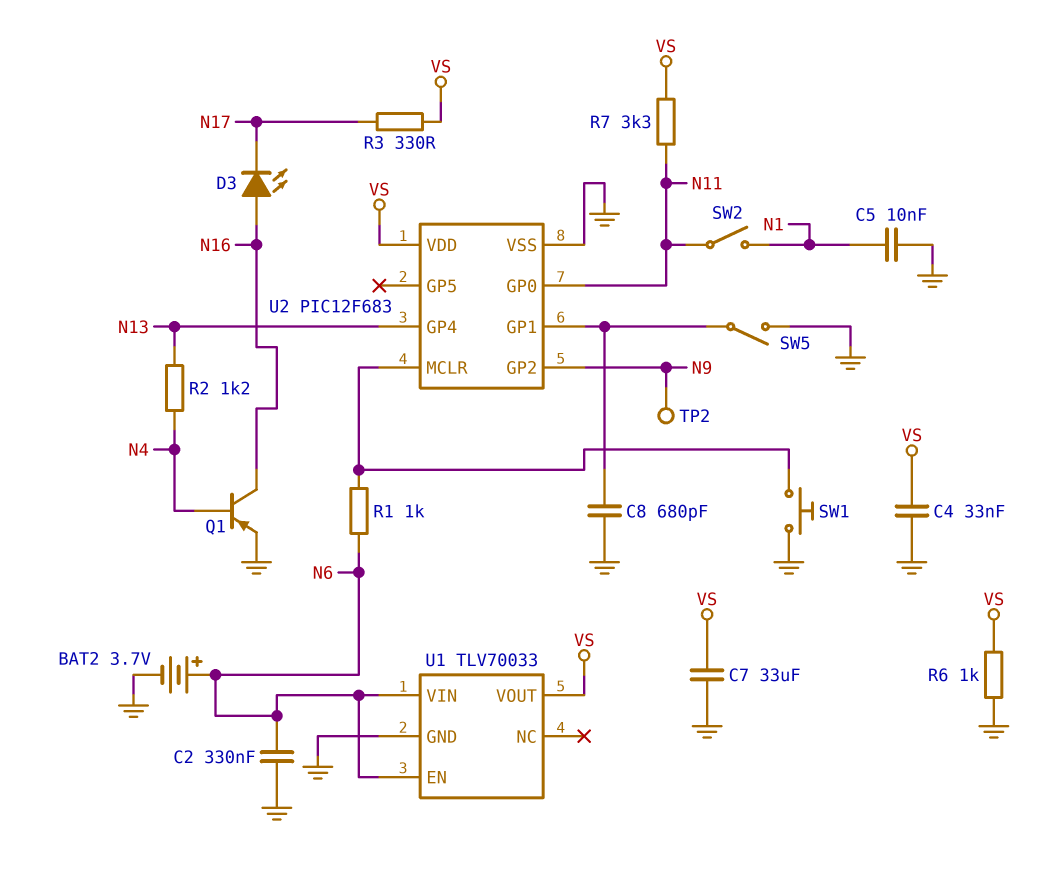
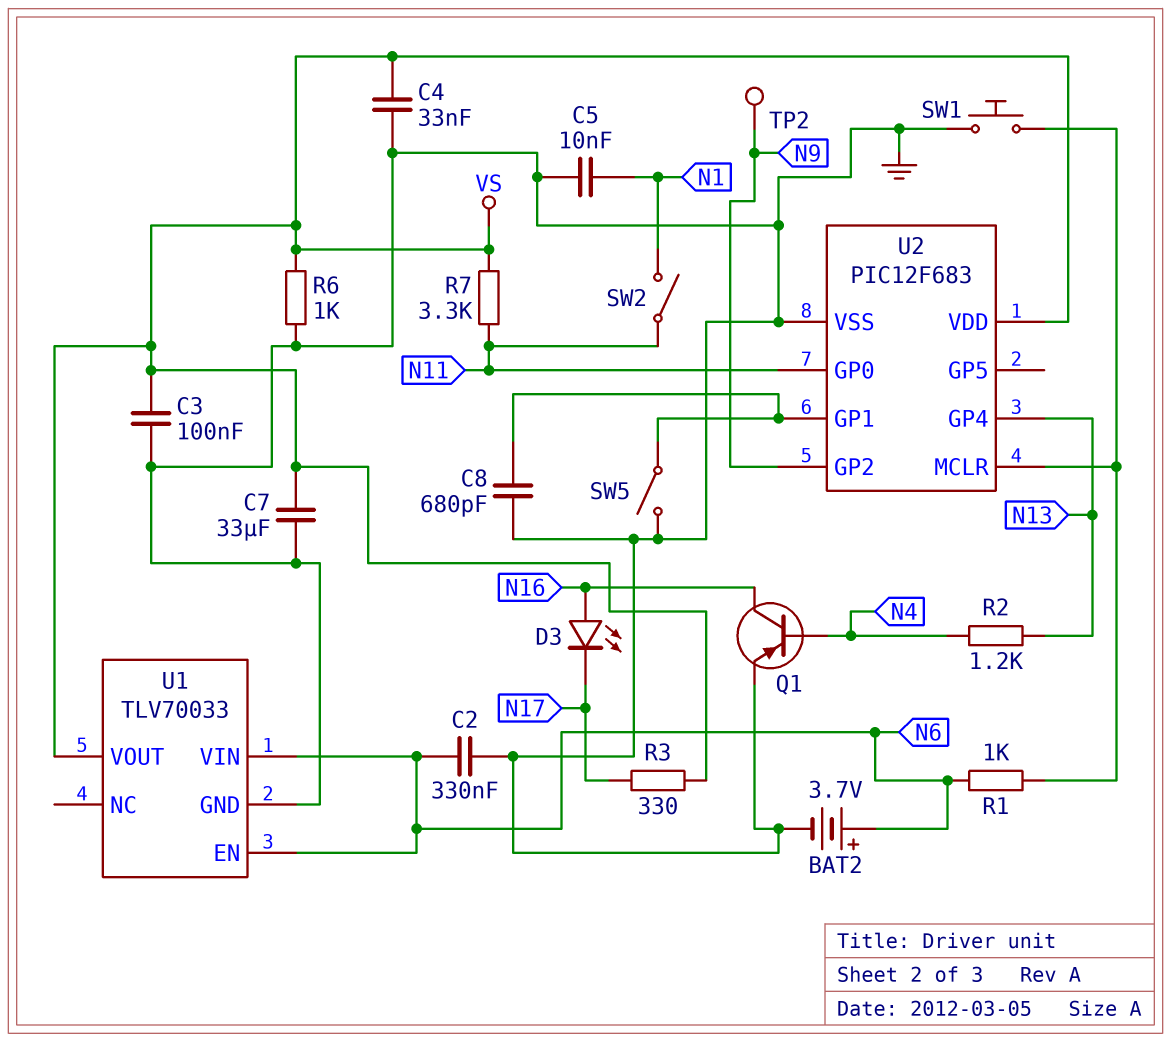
C3: none -> 100nF (GND, VS)

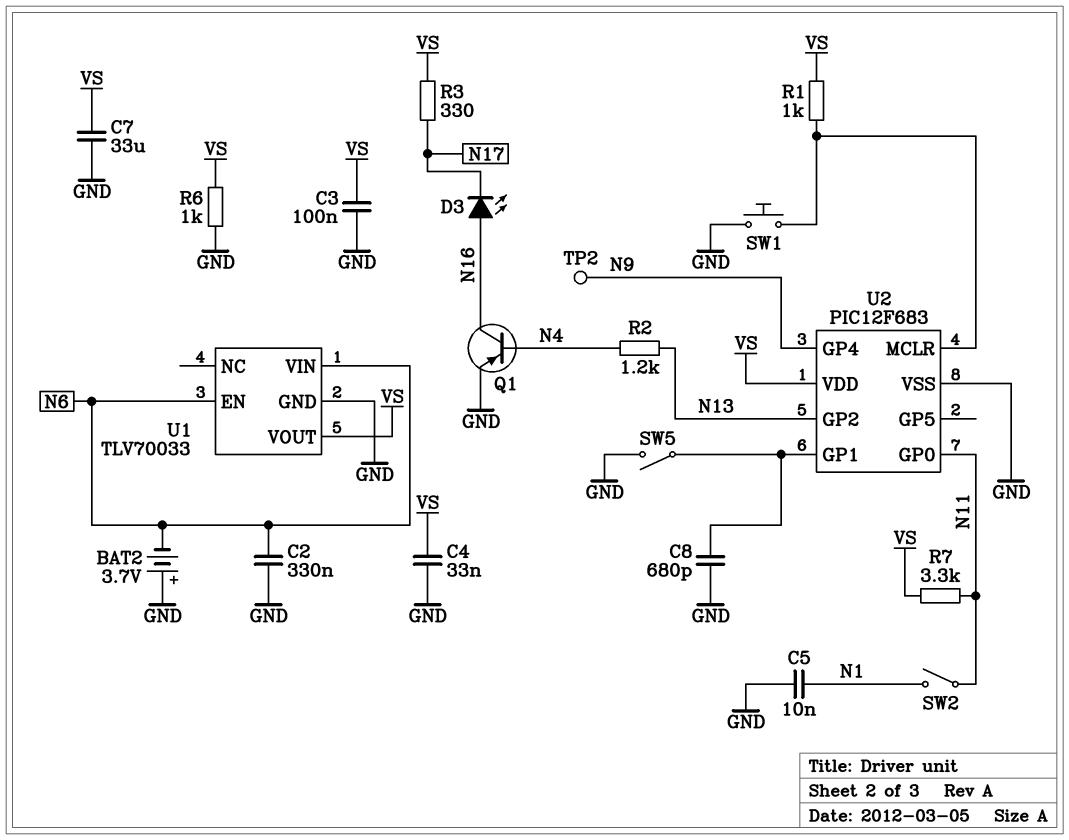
BAT2: 3.7V (plus N6, minus GND) -> 3.7V (plus GND, minus N6)
R1: 1k (N6, U2/MCLR) -> 1k (U2/MCLR, VS)
U2 pin GP2: N9 -> N13
U2 pin GP4: N13 -> N9

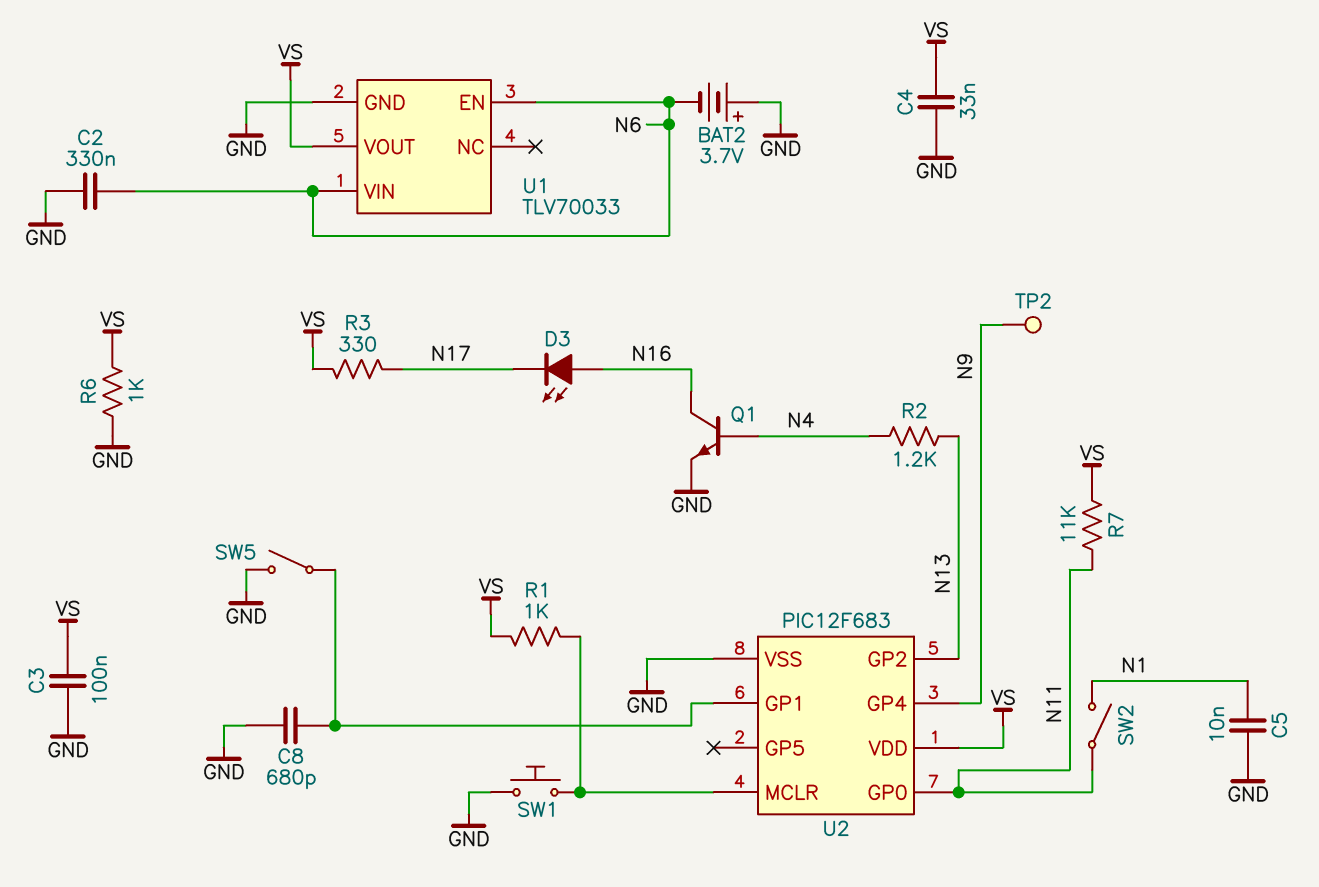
C7: 33uF (GND, VS) -> none
Q1: PNP (B N4, C N16, E GND) -> NPN (B N4, C N16, E GND)
R7: 3.3k (N11, VS) -> 11k (N11, VS)

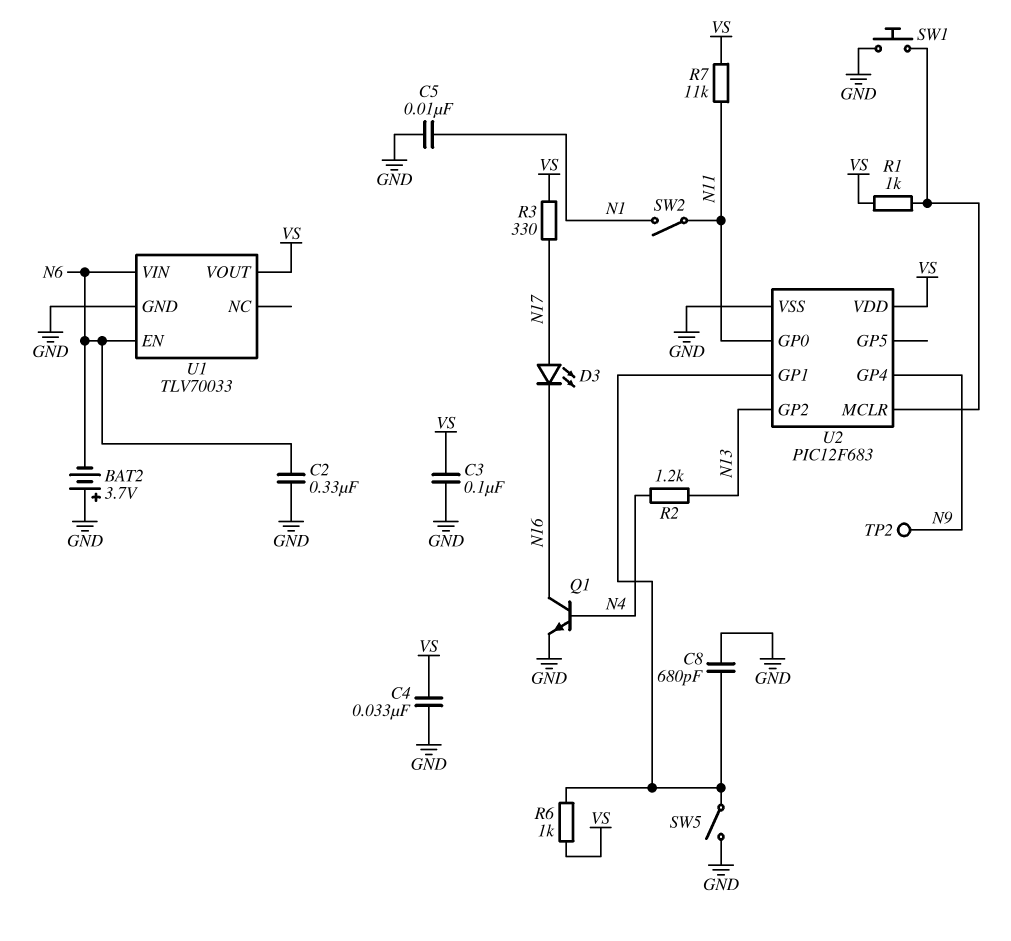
D3: LED (A N16, K N17) -> LED (A N17, K N16)
R6: 1k (GND, VS) -> 1k (U2/GP1, VS)

